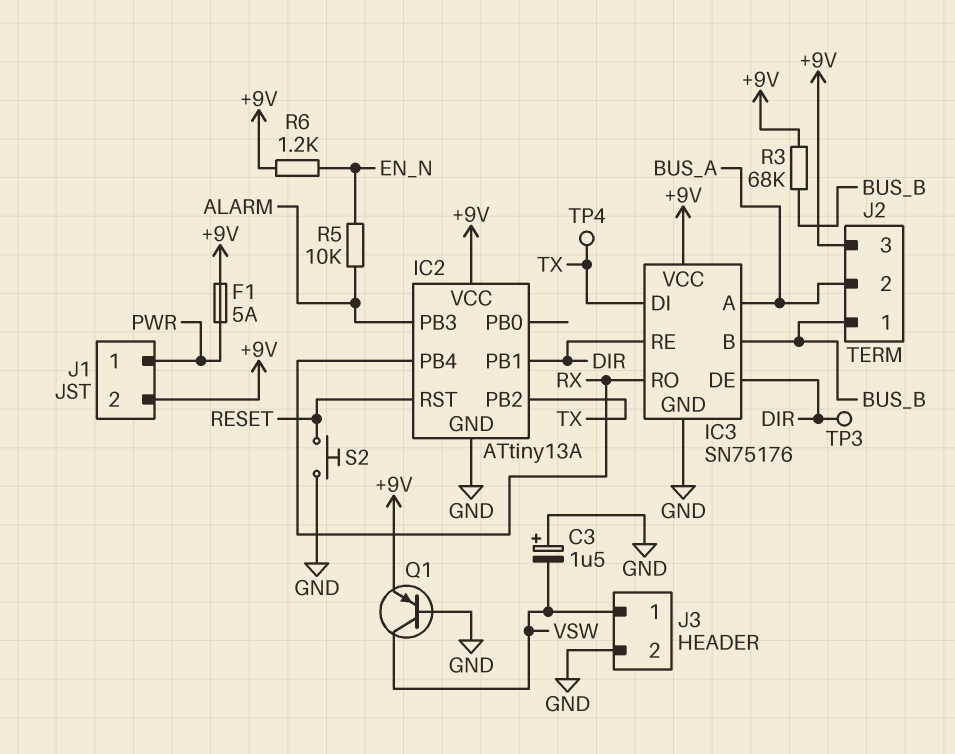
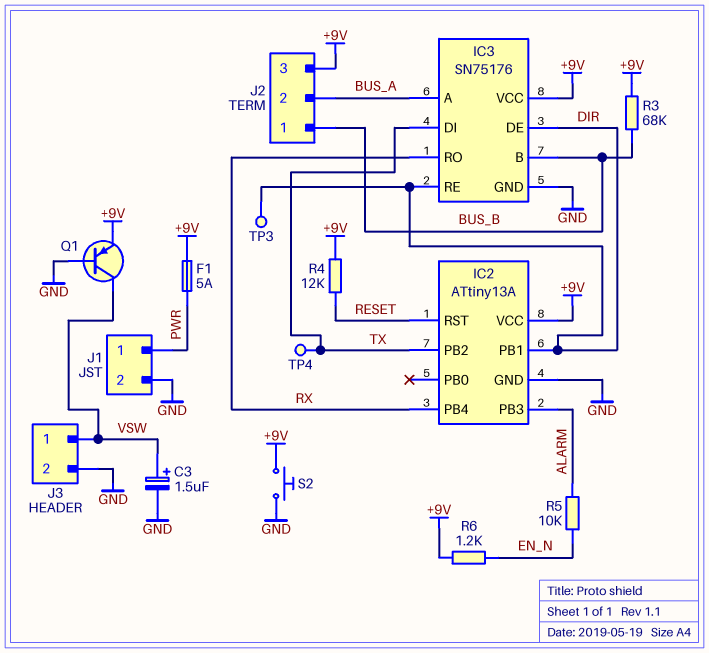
C3: 1.5uF (plus GND, minus VSW) -> 1.5uF (plus VSW, minus GND)
J1 pin 2: +9V -> GND
R4: none -> 12k (+9V, RESET)
S2: button (GND, RESET) -> button (+9V, GND)

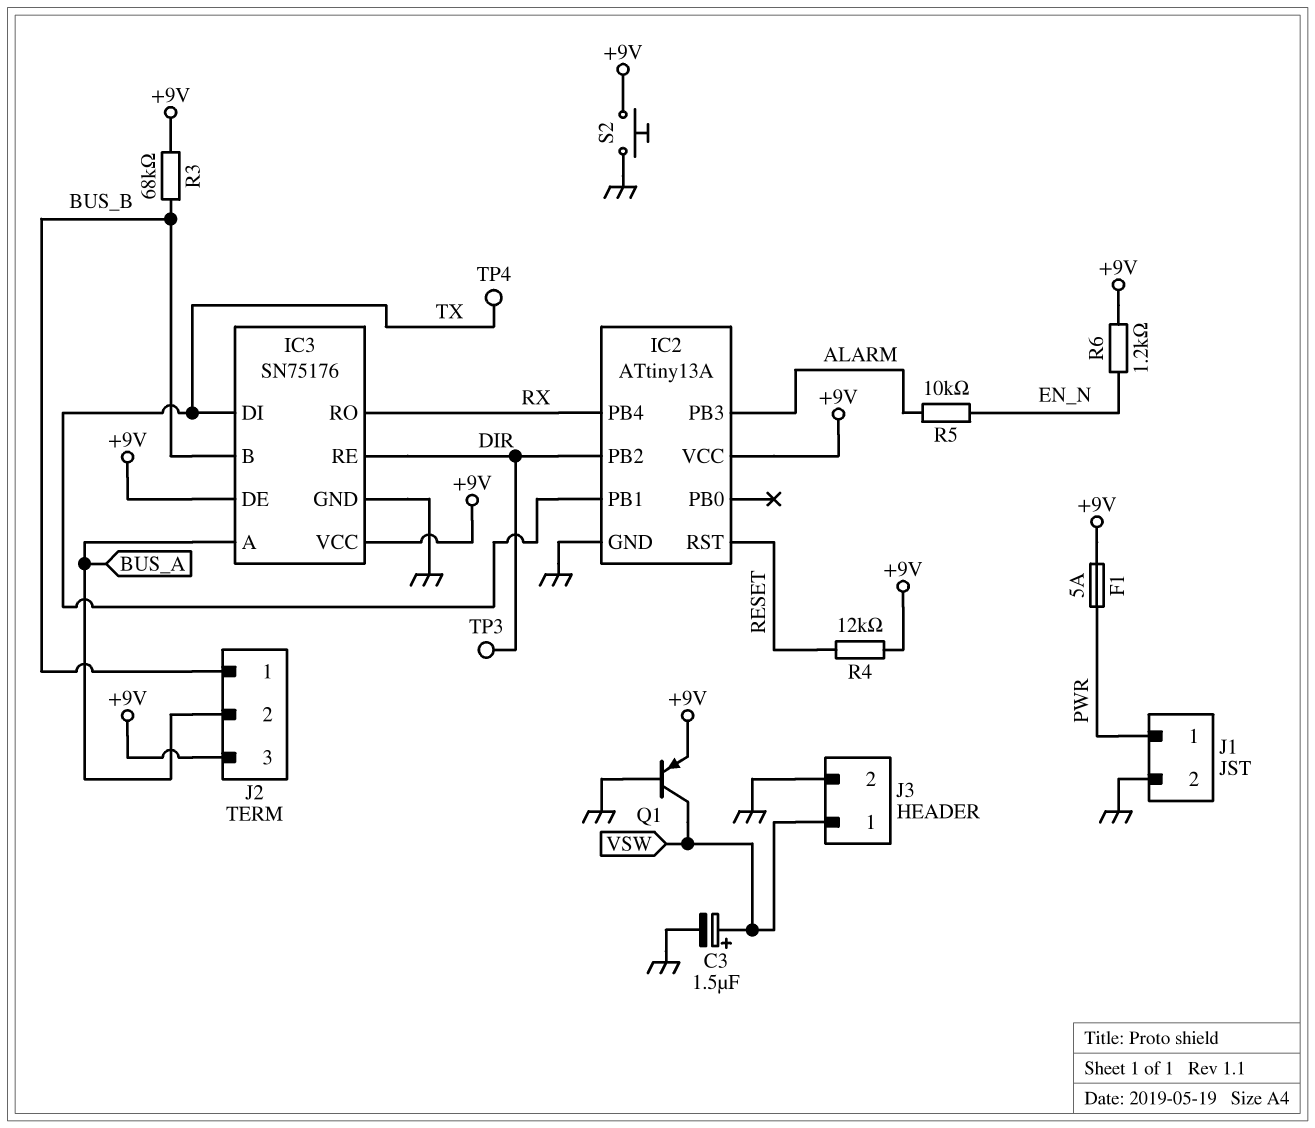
IC2 pin PB1: DIR -> TX
IC2 pin PB2: TX -> DIR
IC3 pin DE: DIR -> +9V

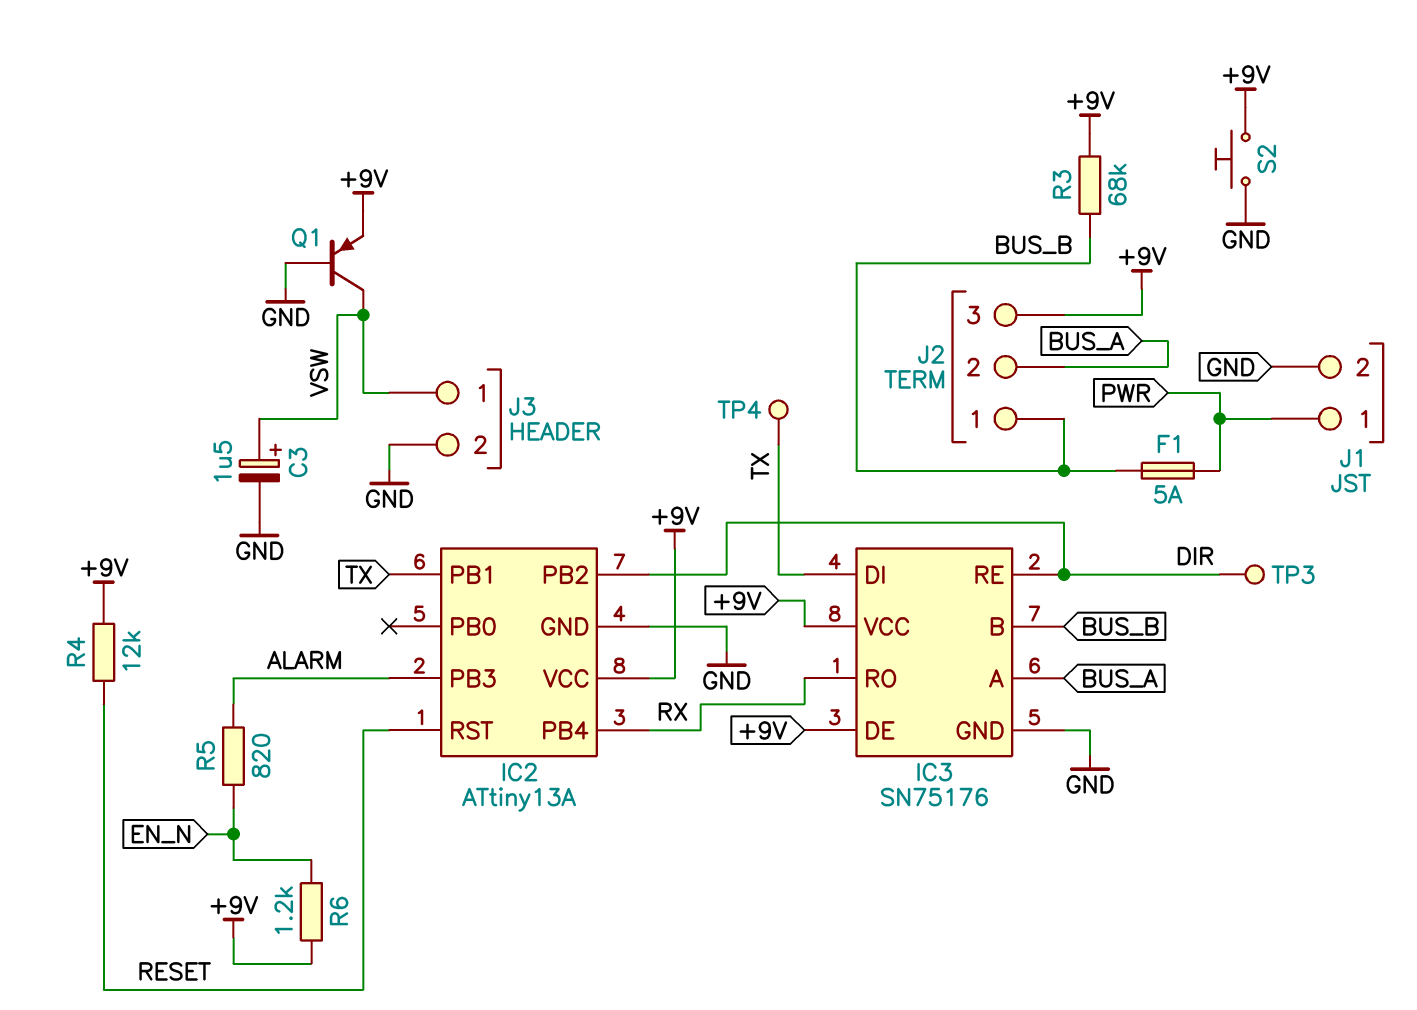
F1: 5A (+9V, PWR) -> 5A (BUS_B, PWR)
R5: 10k (ALARM, EN_N) -> 820 (ALARM, EN_N)

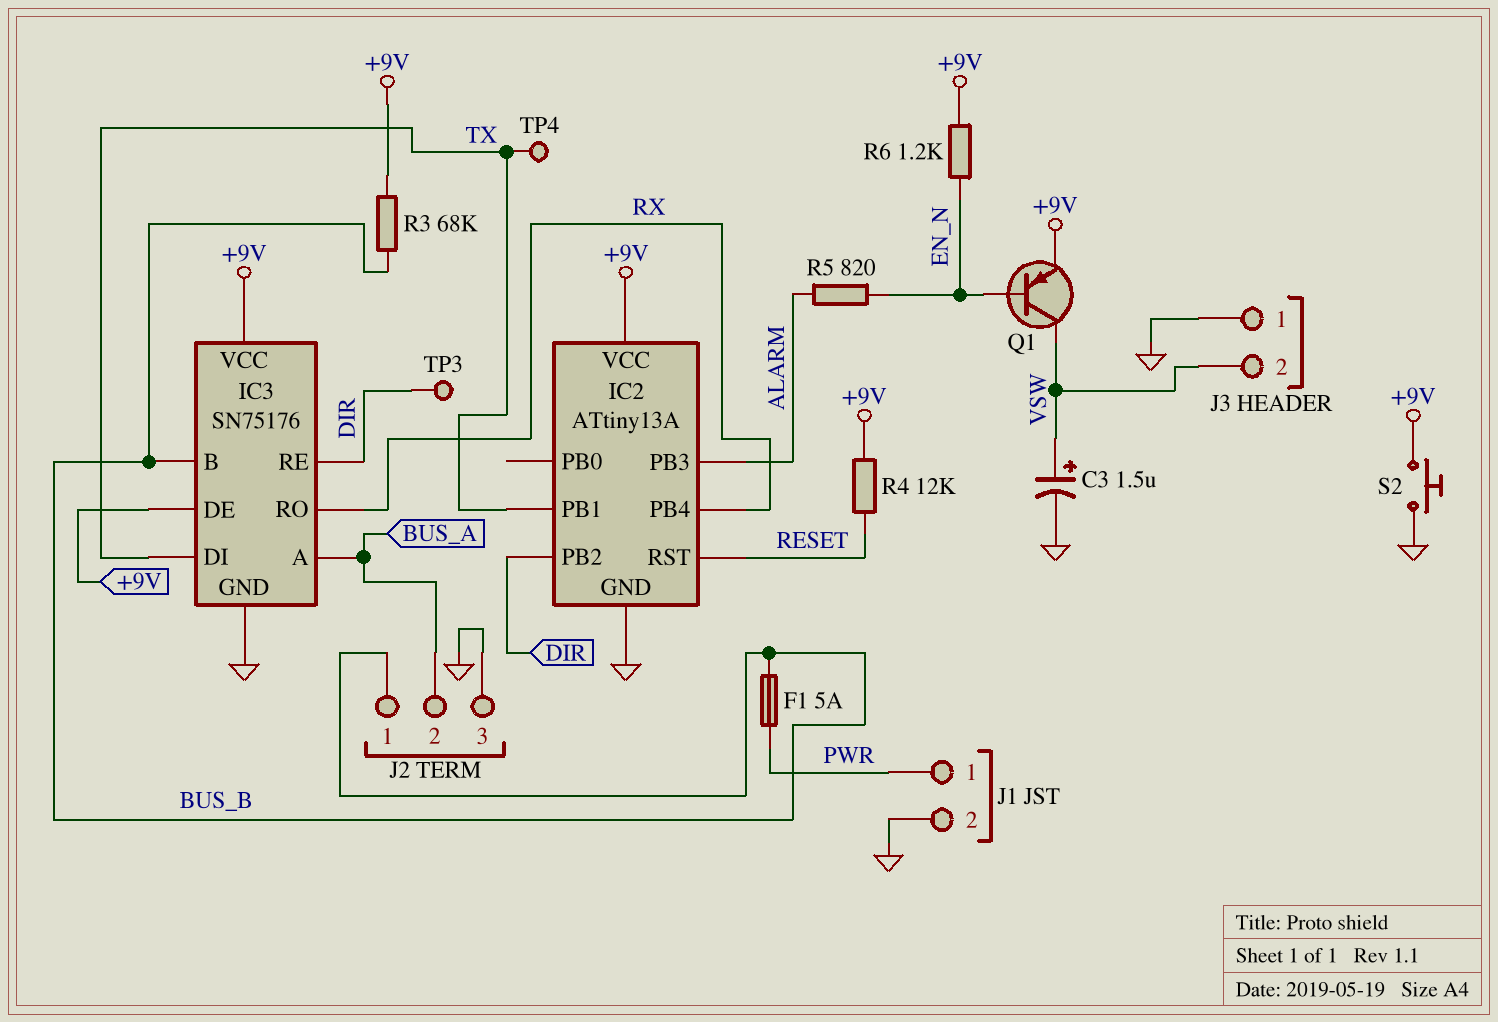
J2 pin 3: +9V -> GND
J3 pin 1: VSW -> GND
J3 pin 2: GND -> VSW
Q1: PNP (B GND, C VSW, E +9V) -> PNP (B EN_N, C VSW, E +9V)

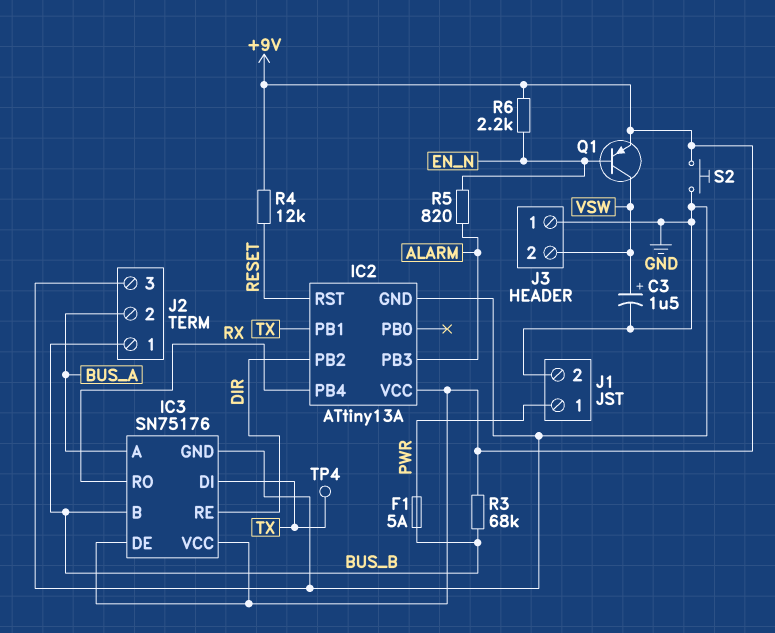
R6: 1.2k (+9V, EN_N) -> 2.2k (+9V, EN_N)
TP3: test point (DIR) -> none

